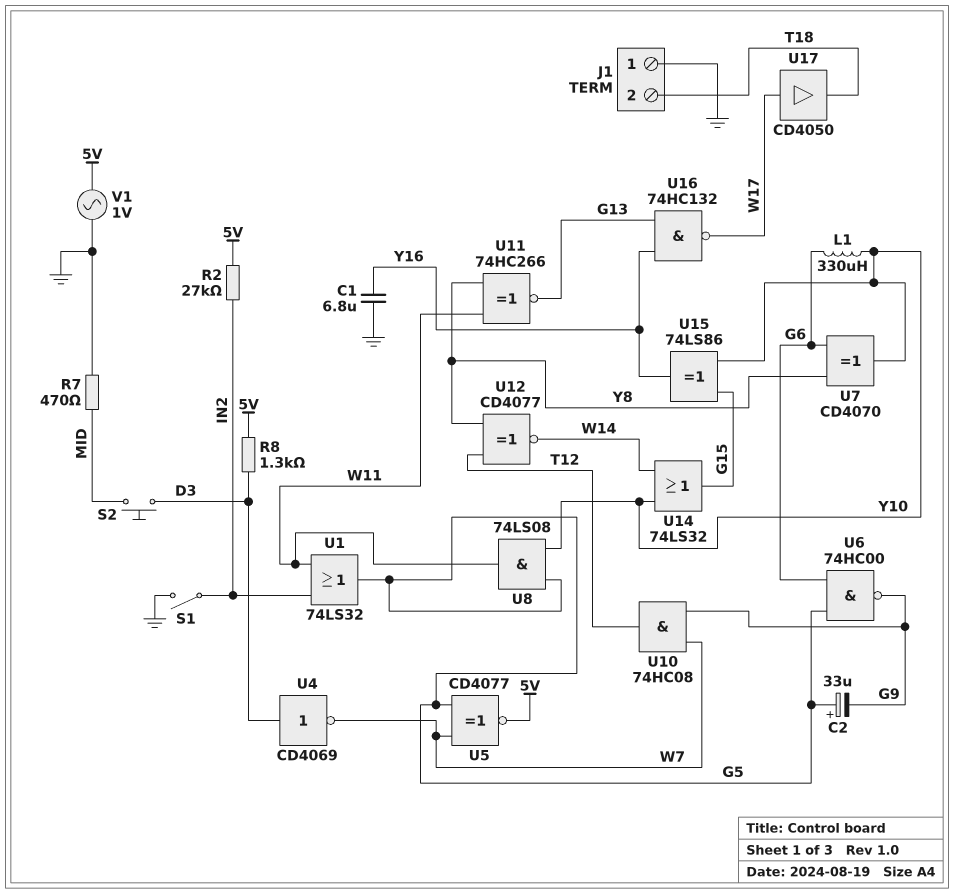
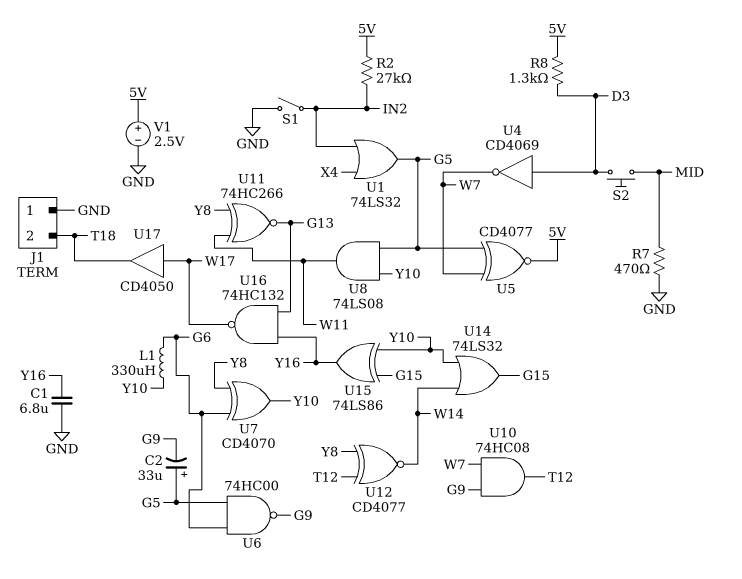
U1: OR 74LS32 (in IN2, in W11, out G5) -> OR 74LS32 (in IN2, in X4, out G5)
V1: AC 1V (5V, GND) -> 2.5V (plus 5V, minus GND)

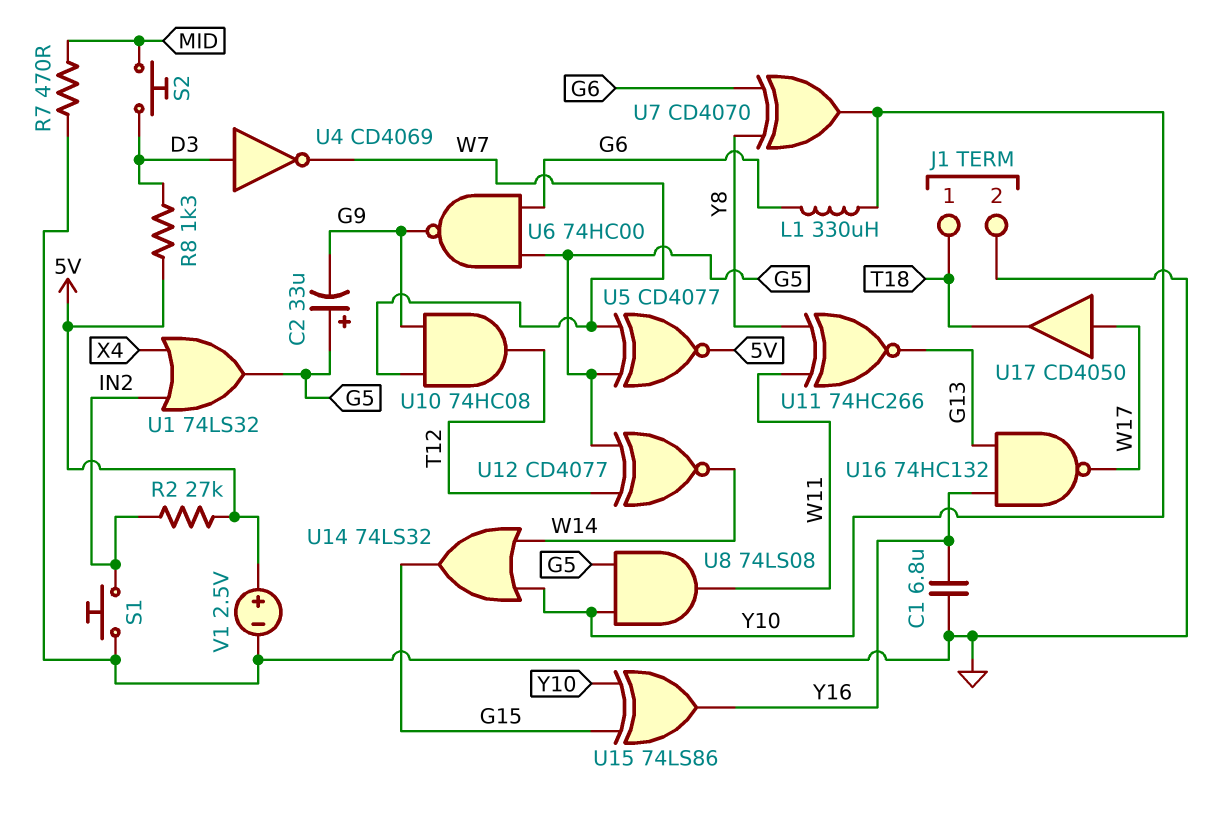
J1 pin 1: GND -> T18
J1 pin 2: T18 -> GND
S1: switch (GND, IN2) -> button (GND, IN2)
U12: XNOR CD4077 (in T12, in Y8, out W14) -> XNOR CD4077 (in G5, in T12, out W14)

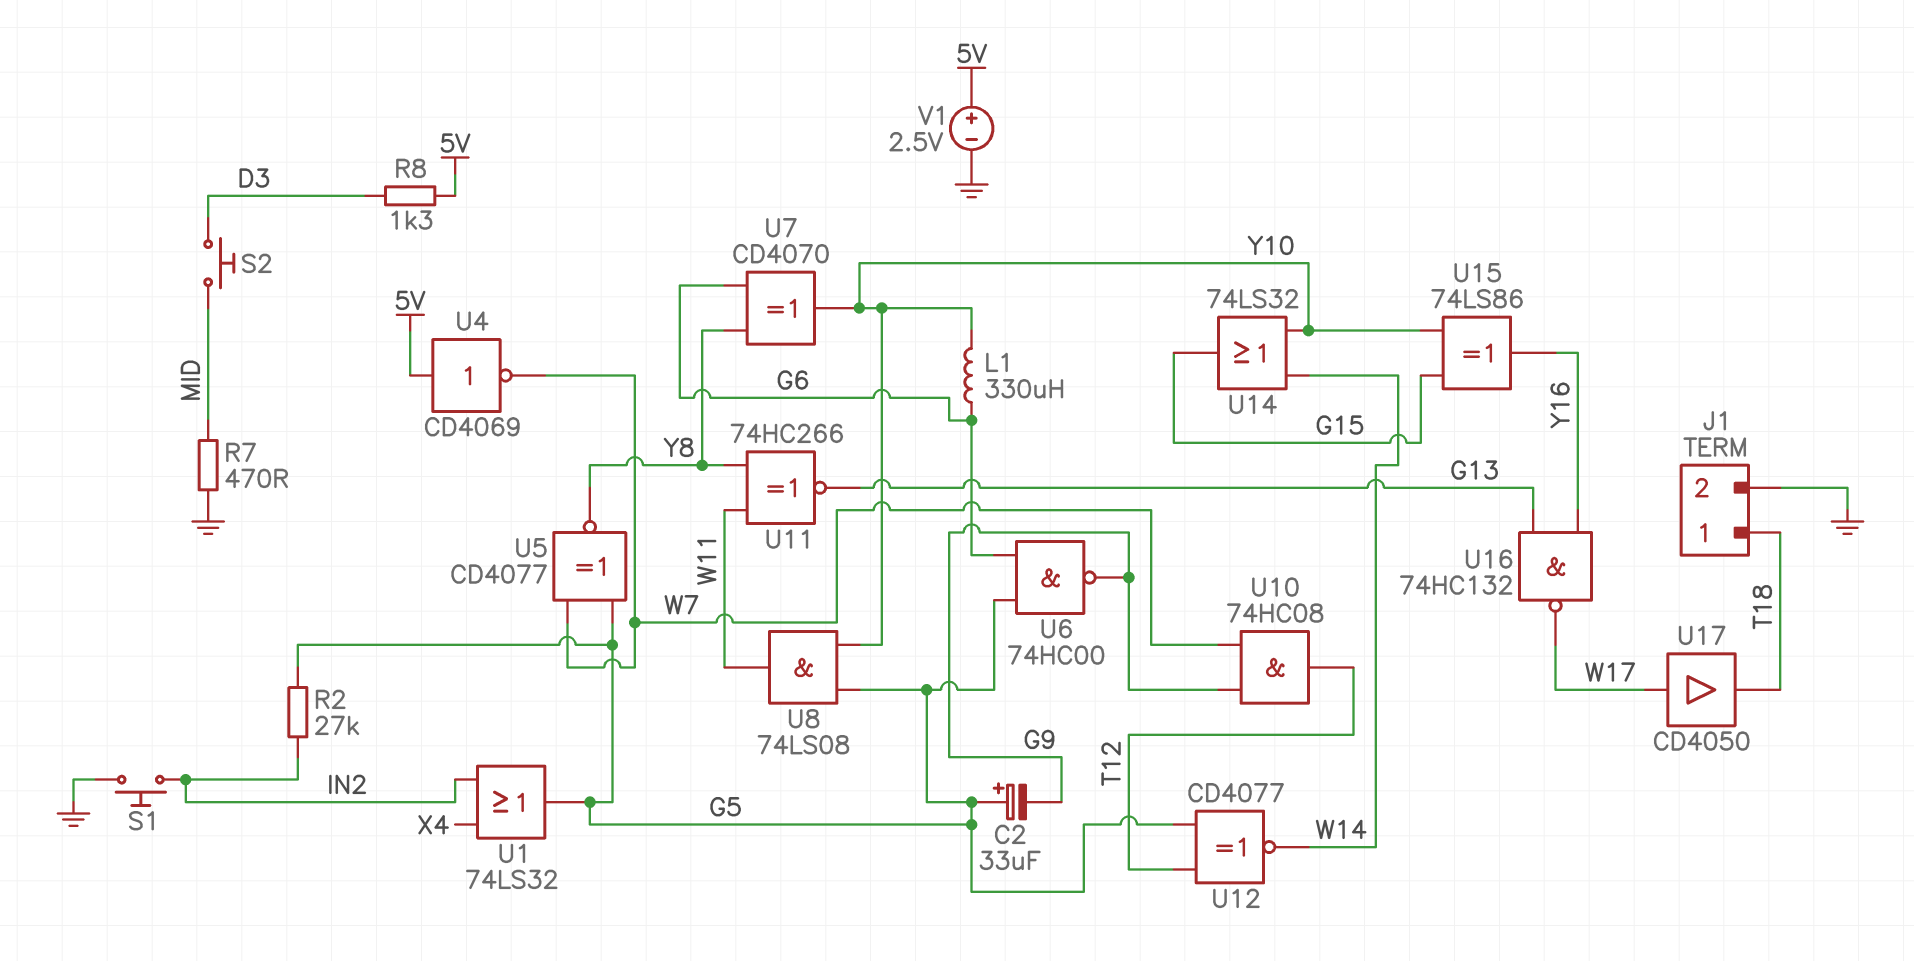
C1: 6.8uF (GND, Y16) -> none
R2: 27k (5V, IN2) -> 27k (G5, IN2)
U4: NOT CD4069 (in D3, out W7) -> NOT CD4069 (in 5V, out W7)
U5: XNOR CD4077 (in G5, in W7, out 5V) -> XNOR CD4077 (in G5, in W7, out Y8)

